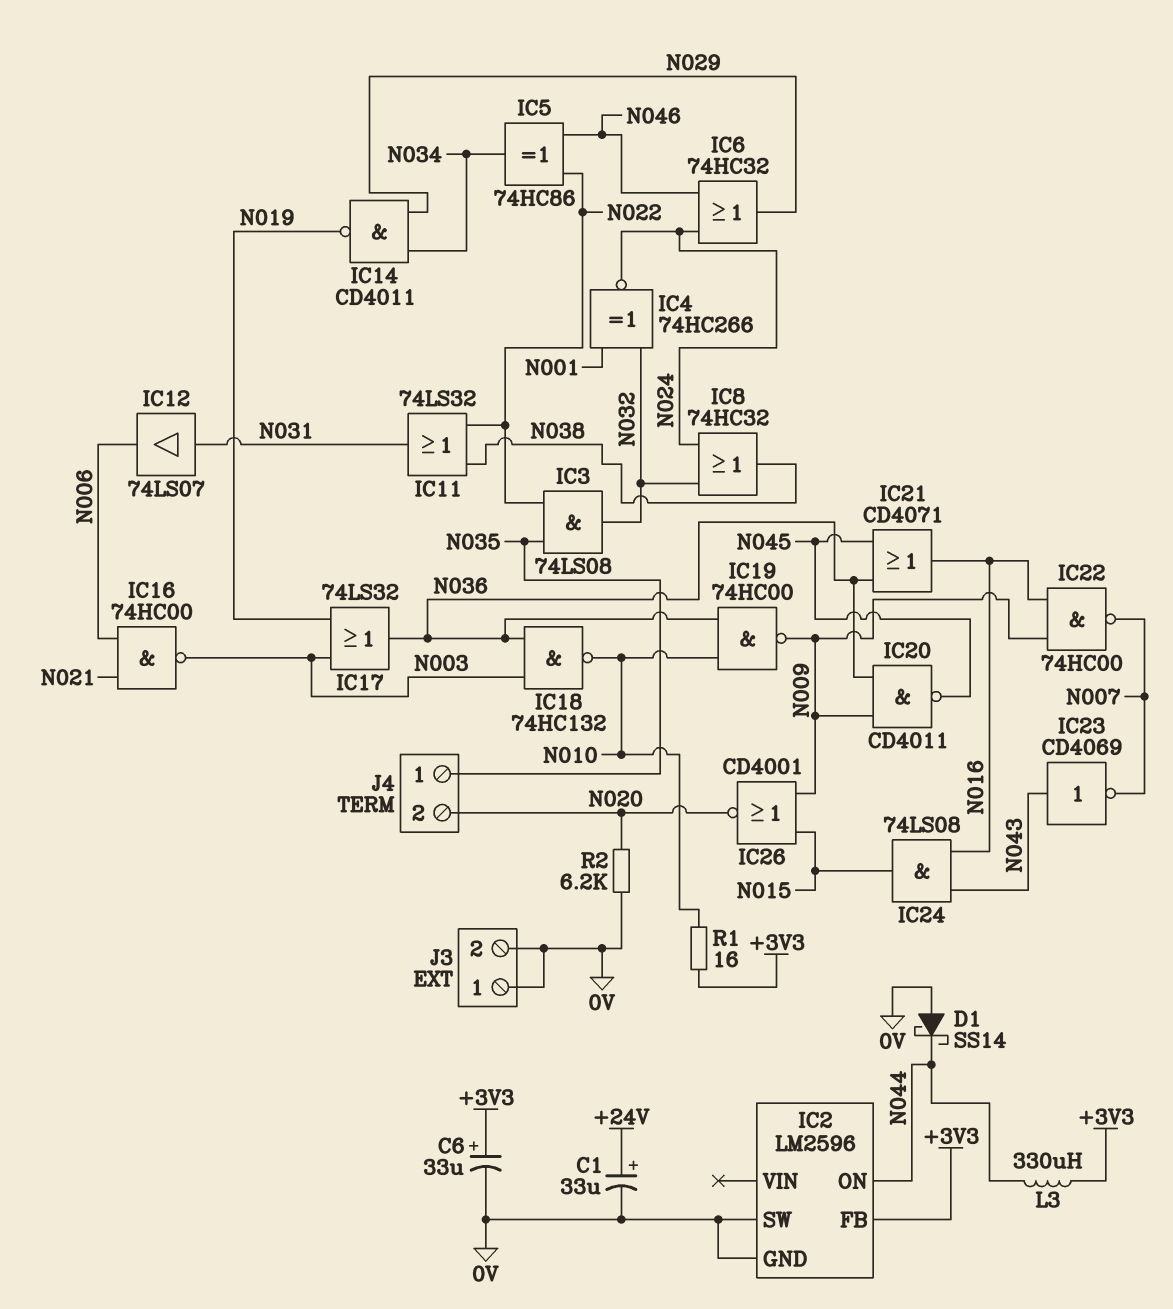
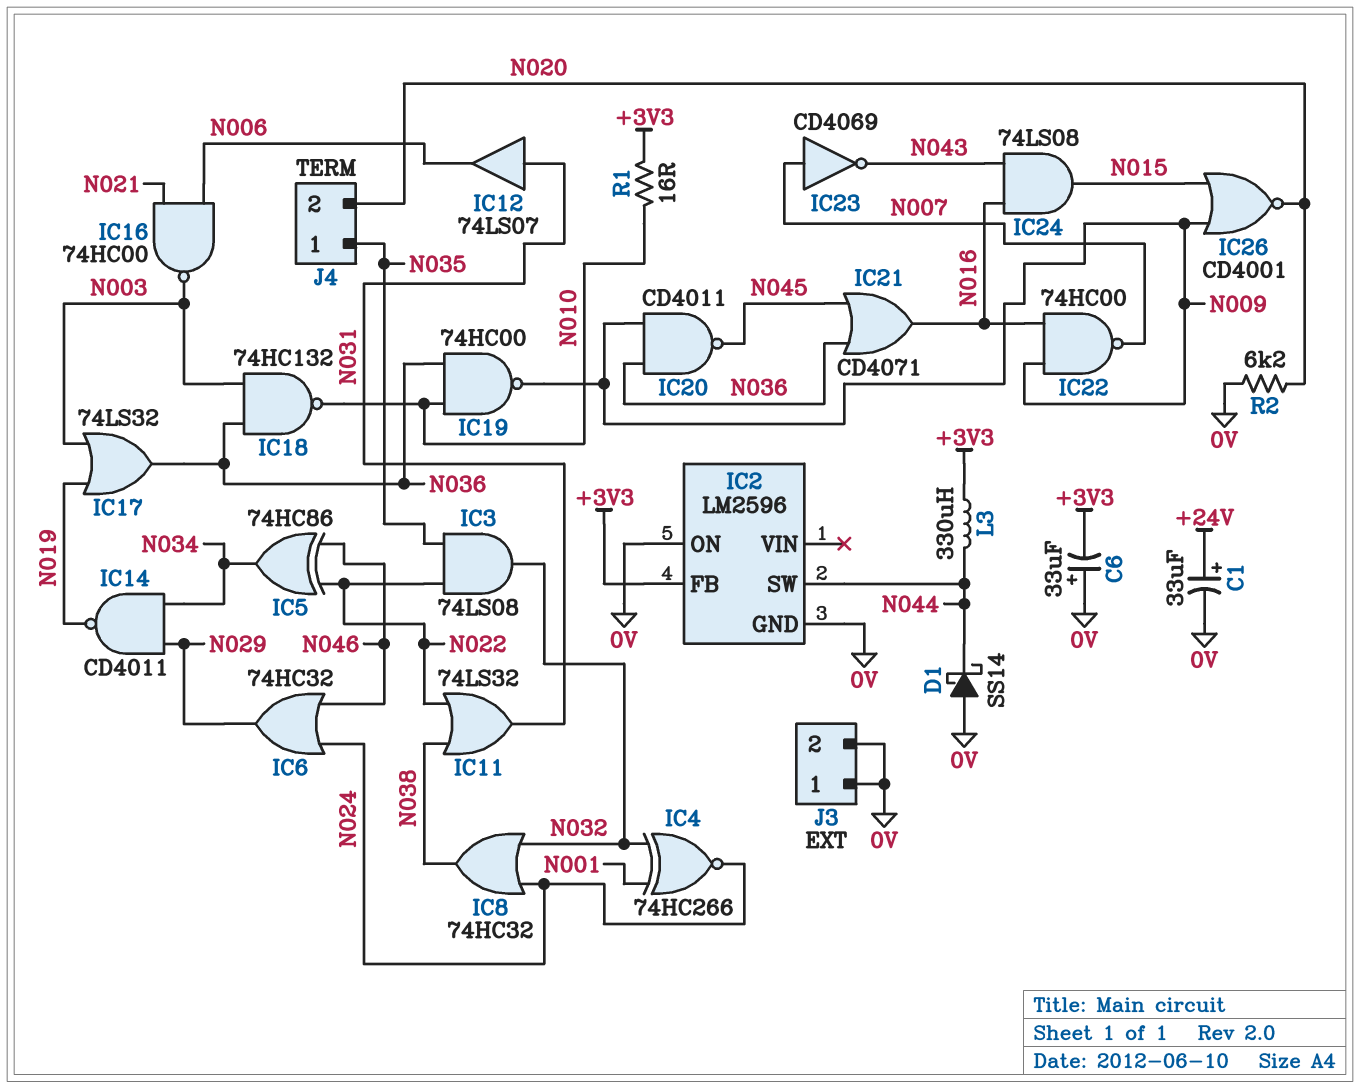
C6: 33uF (plus +3V3, minus 0V) -> 33uF (plus 0V, minus +3V3)
IC2 pin ON: N044 -> 0V
IC2 pin SW: 0V -> N044
IC23: NOT CD4069 (in N043, out N007) -> NOT CD4069 (in N007, out N043)

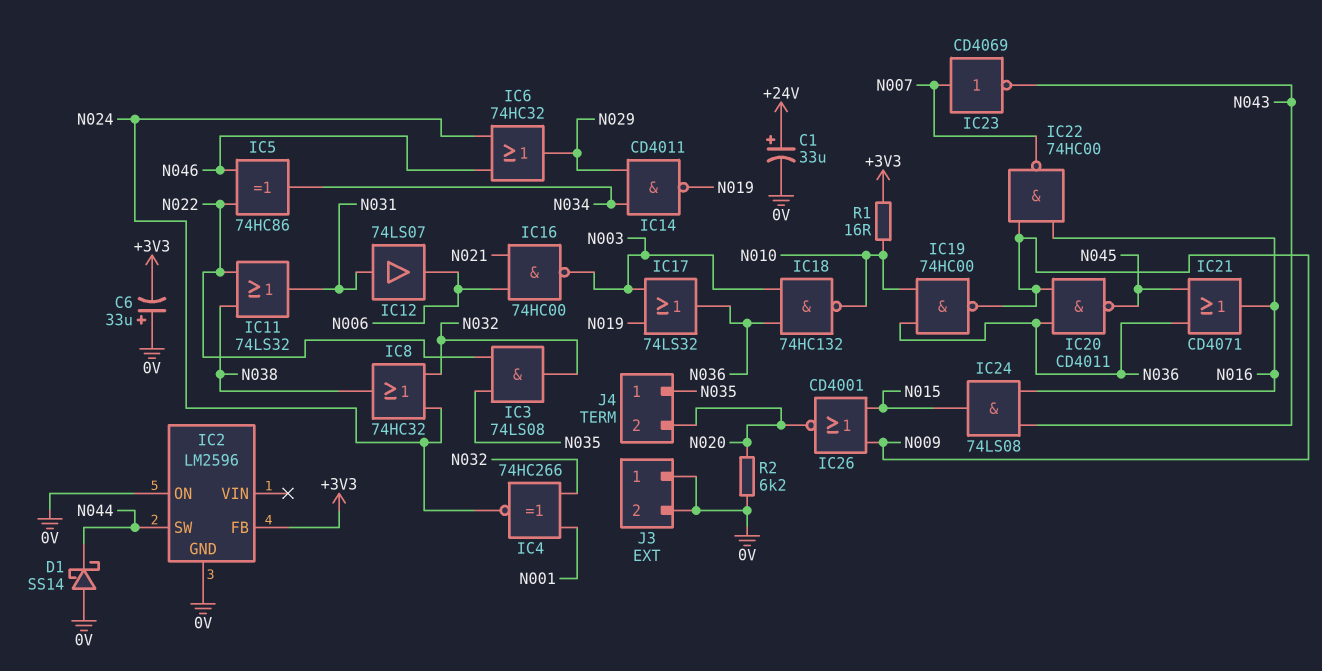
L3: 330uH (+3V3, N044) -> none

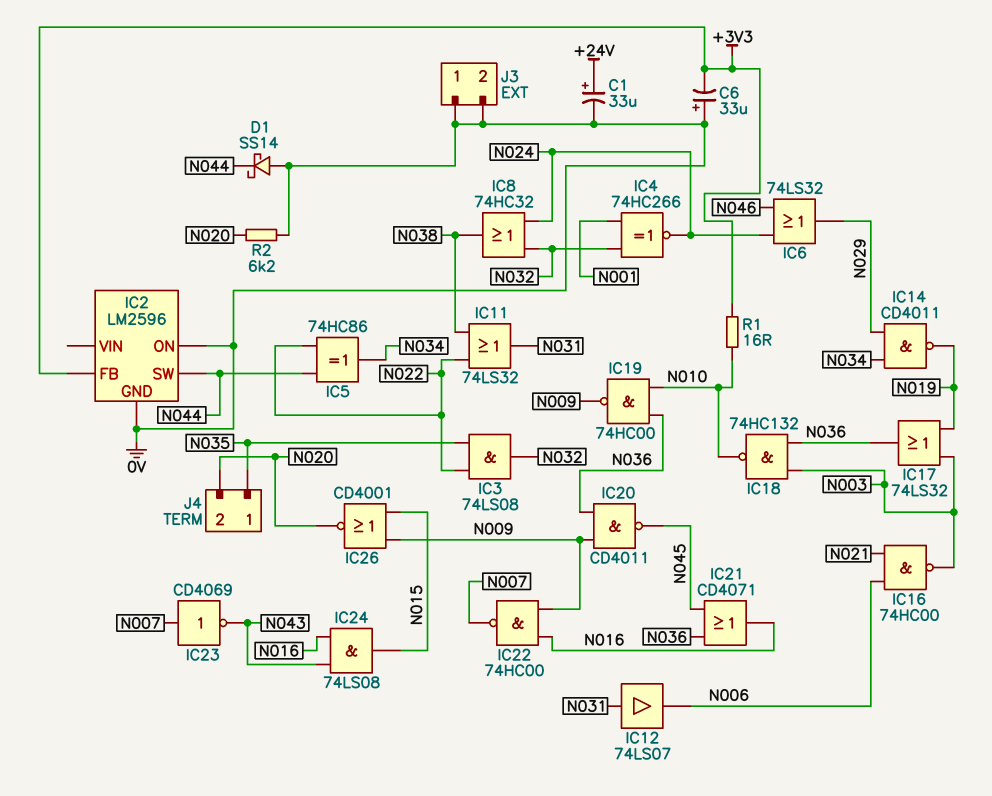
IC5: XOR 74HC86 (in N022, in N046, out N034) -> XOR 74HC86 (in N022, in N044, out N034)
IC6: OR 74HC32 (in N024, in N046, out N029) -> OR 74LS32 (in N024, in N046, out N029)

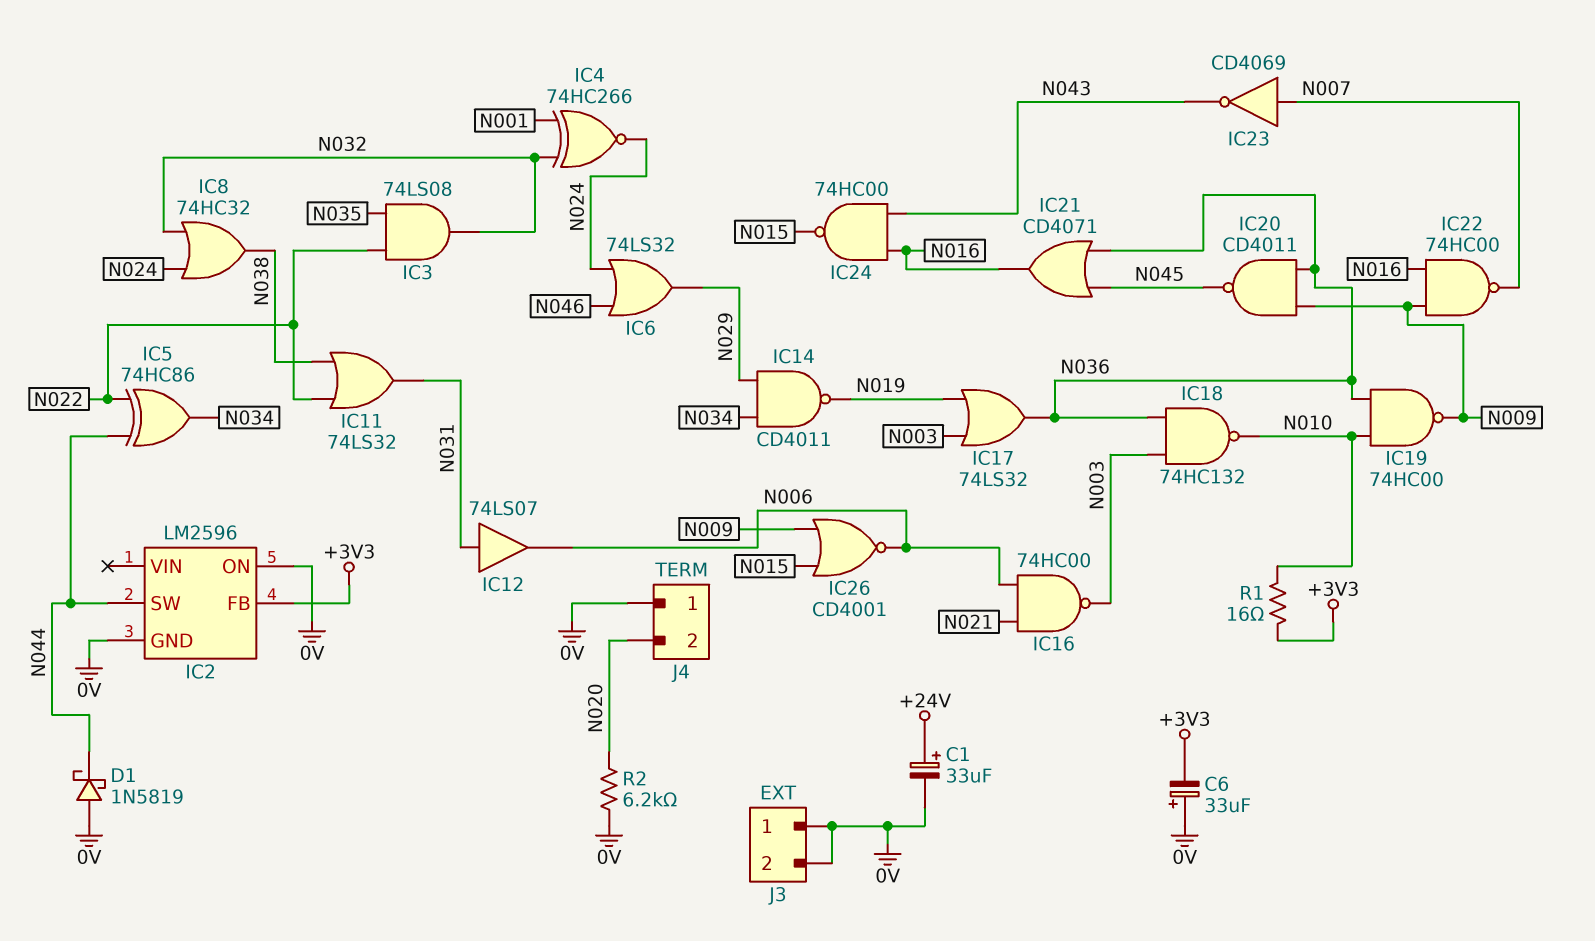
D1: schottky SS14 (A 0V, K N044) -> schottky 1N5819 (A 0V, K N044)
IC24: AND 74LS08 (in N016, in N043, out N015) -> NAND 74HC00 (in N016, in N043, out N015)
IC26: NOR CD4001 (in N009, in N015, out N020) -> NOR CD4001 (in N009, in N015, out N006)
J4 pin 1: N035 -> 0V

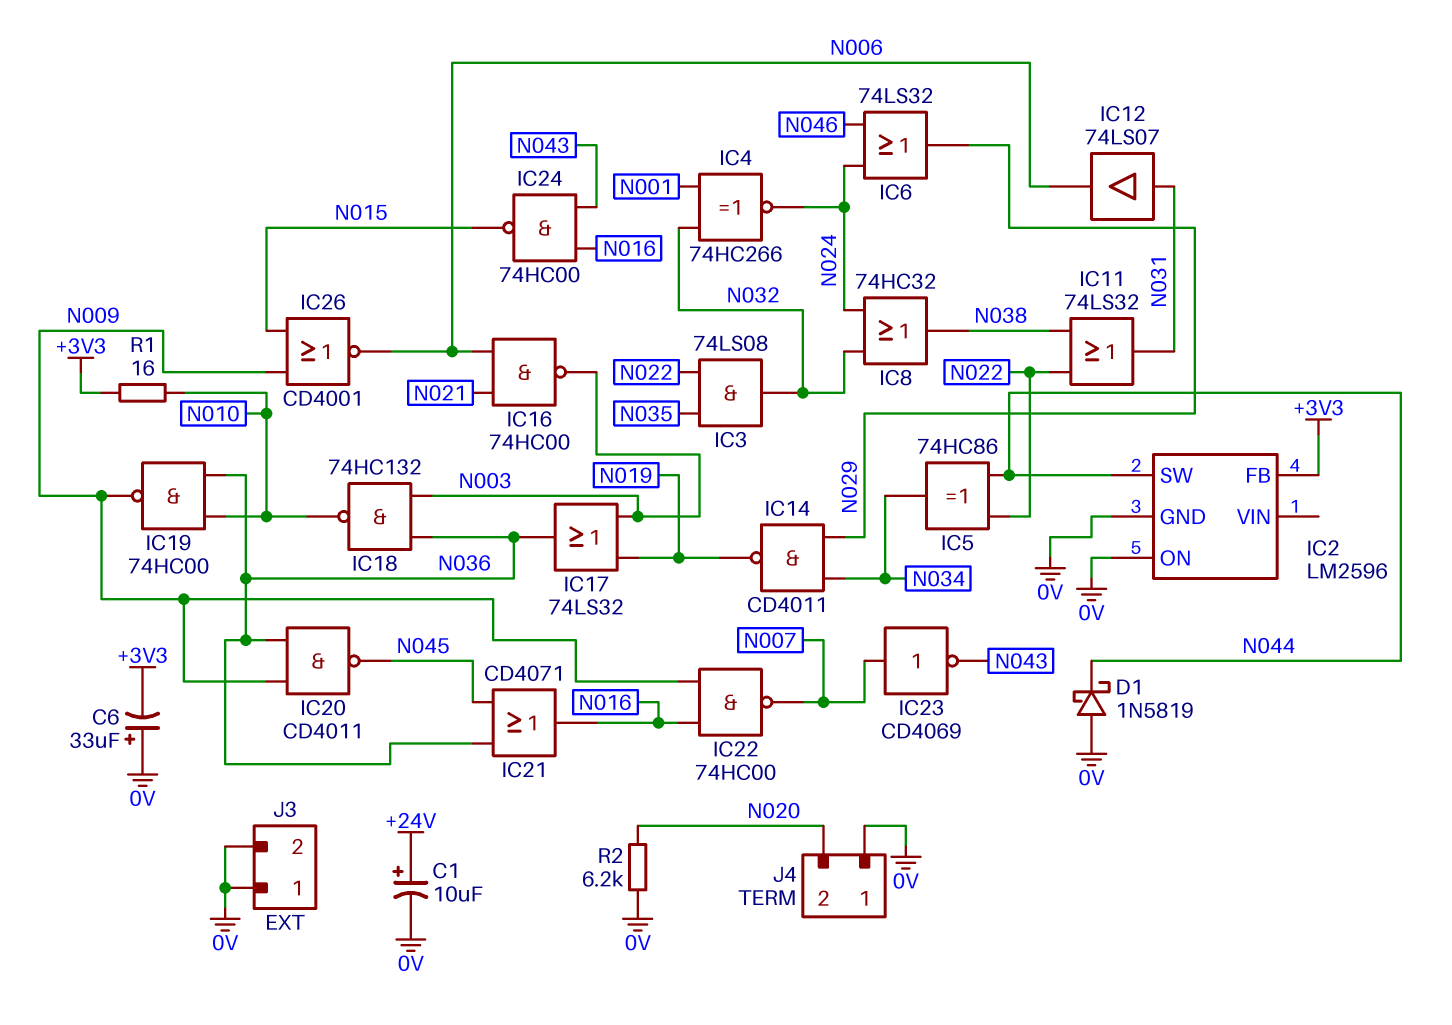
C1: 33uF (plus +24V, minus 0V) -> 10uF (plus +24V, minus 0V)

